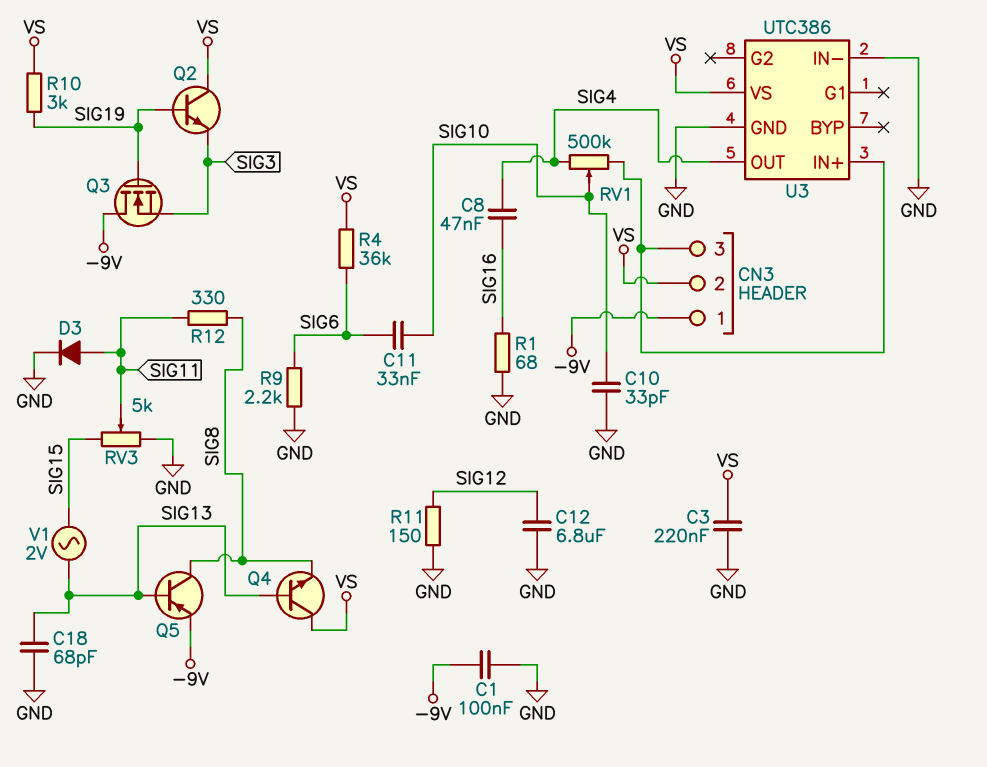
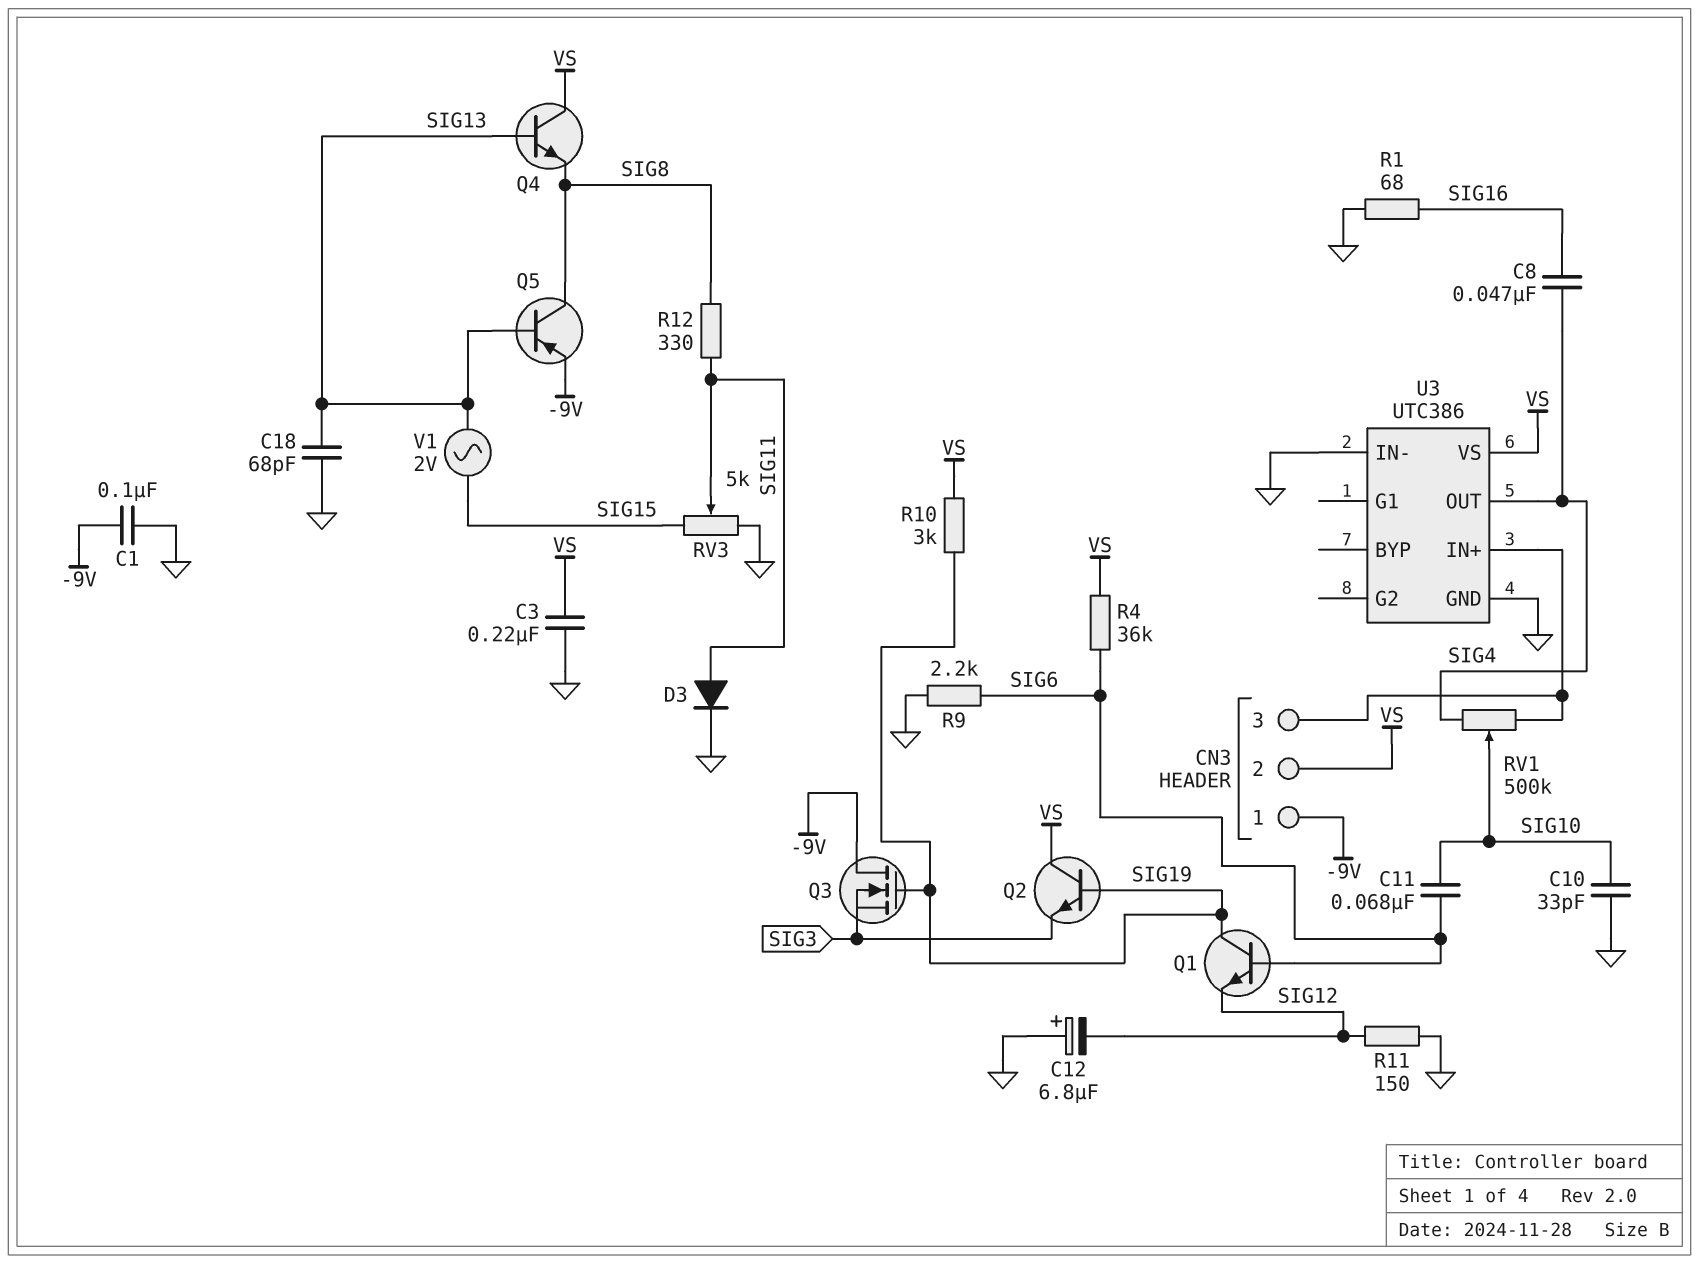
C11: 33nF (SIG6, SIG10) -> 68nF (SIG6, SIG10)
C12: 6.8uF (GND, SIG12) -> 6.8uF (plus GND, minus SIG12)
Q1: none -> NPN (B SIG6, C SIG19, E SIG12)

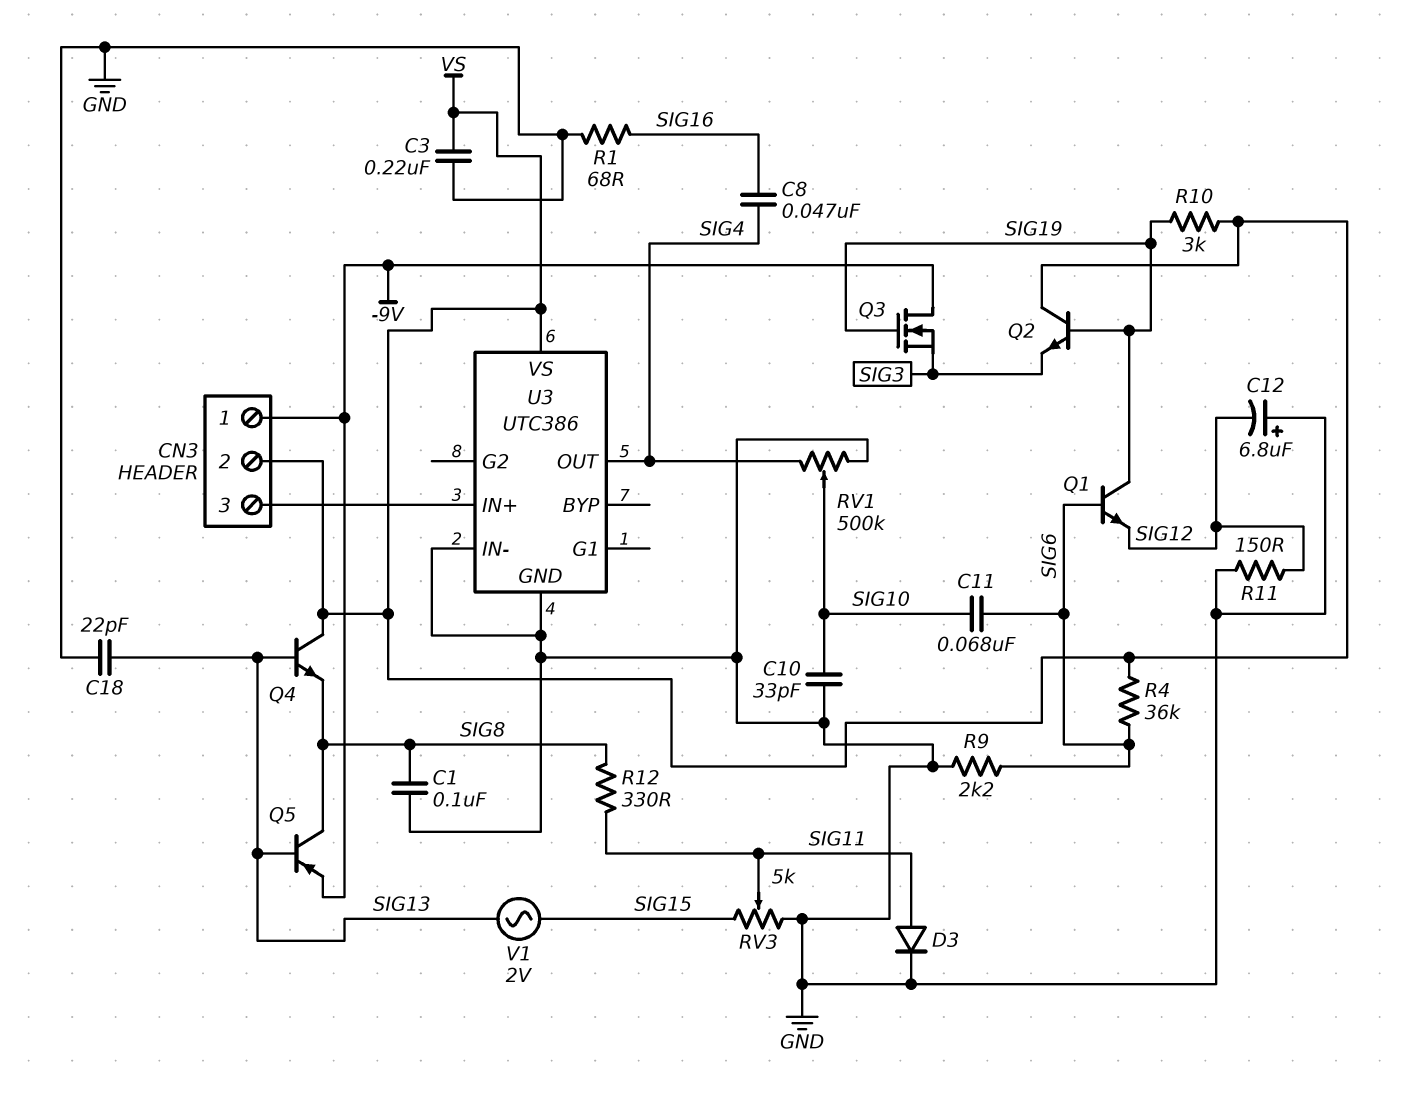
C1: 100nF (-9V, GND) -> 100nF (GND, SIG8)
C18: 68pF (GND, SIG13) -> 22pF (GND, SIG13)
RV1: 500k (CN3/3, SIG4, wiper SIG10) -> 500k (GND, SIG4, wiper SIG10)

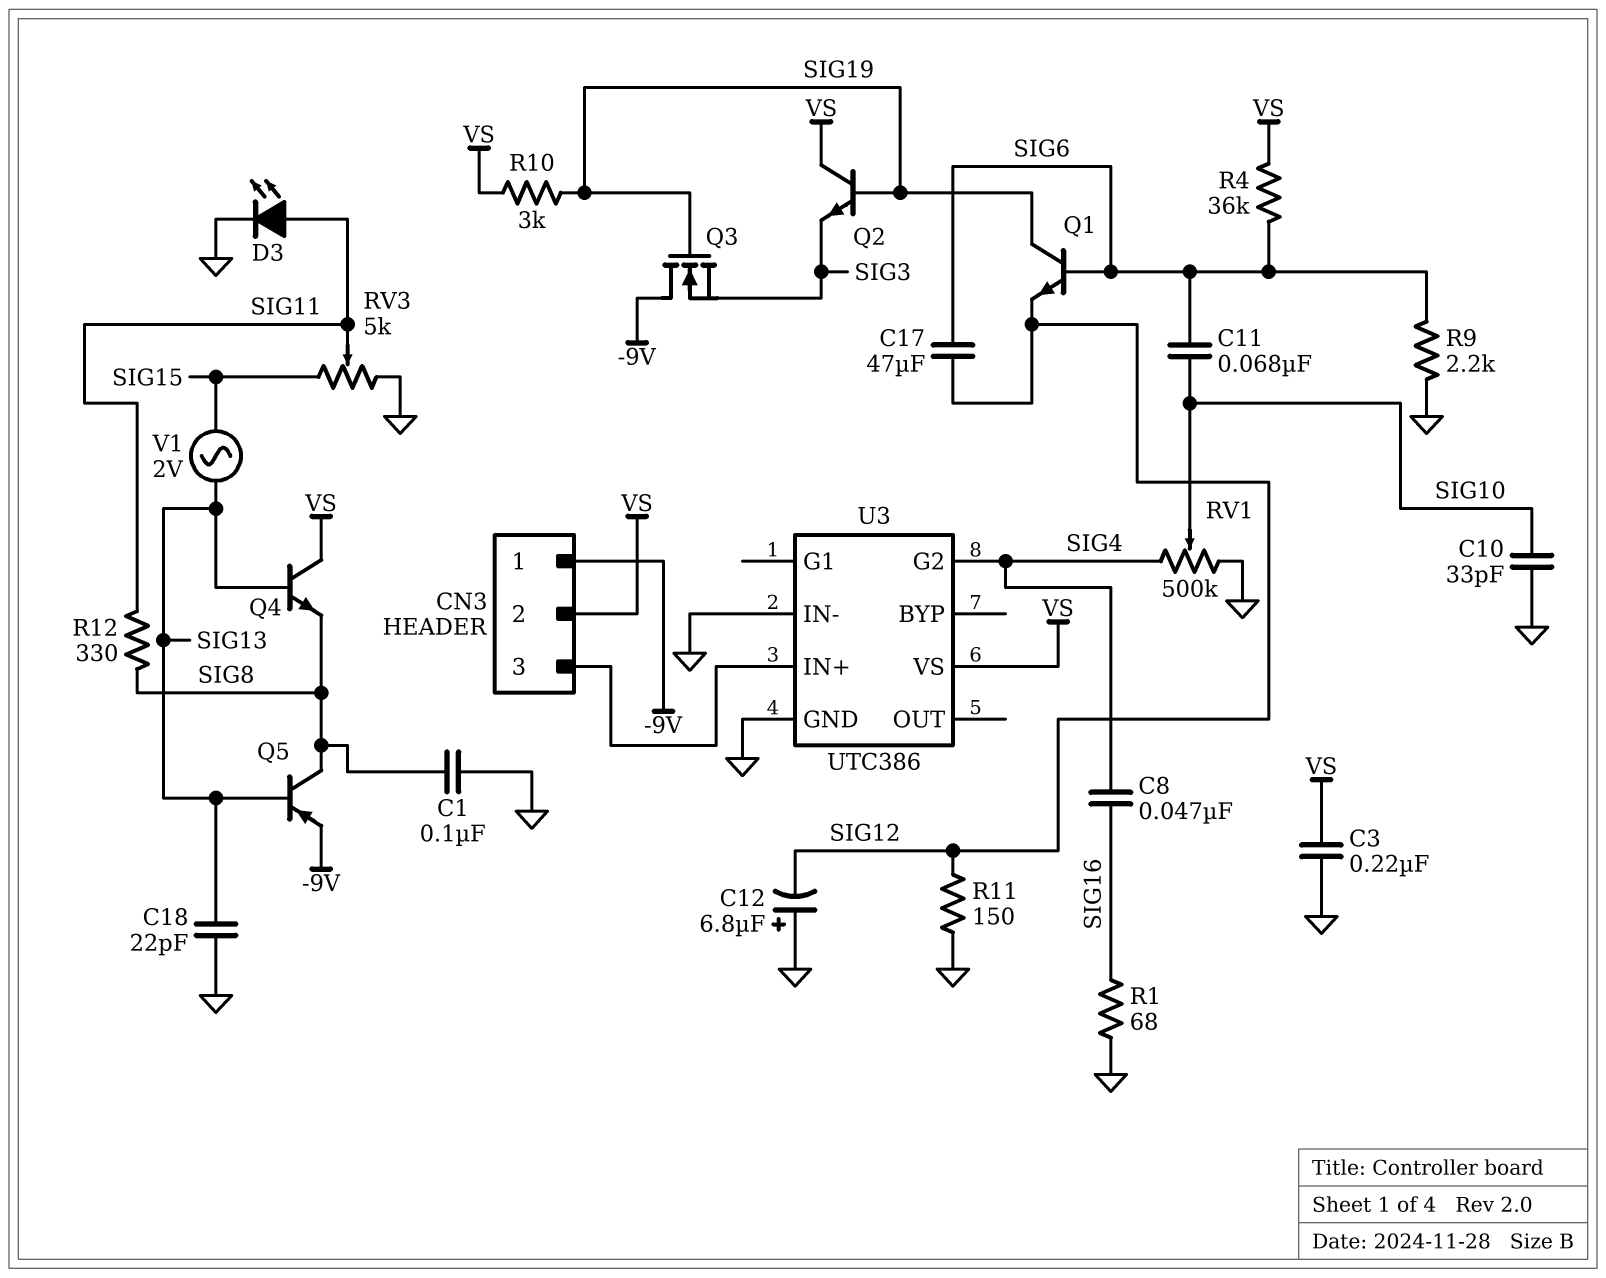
C17: none -> 47uF (SIG6, SIG12)
D3: diode (A SIG11, K GND) -> LED (A SIG11, K GND)
U3 pin G2: none -> SIG4
U3 pin OUT: SIG4 -> none

